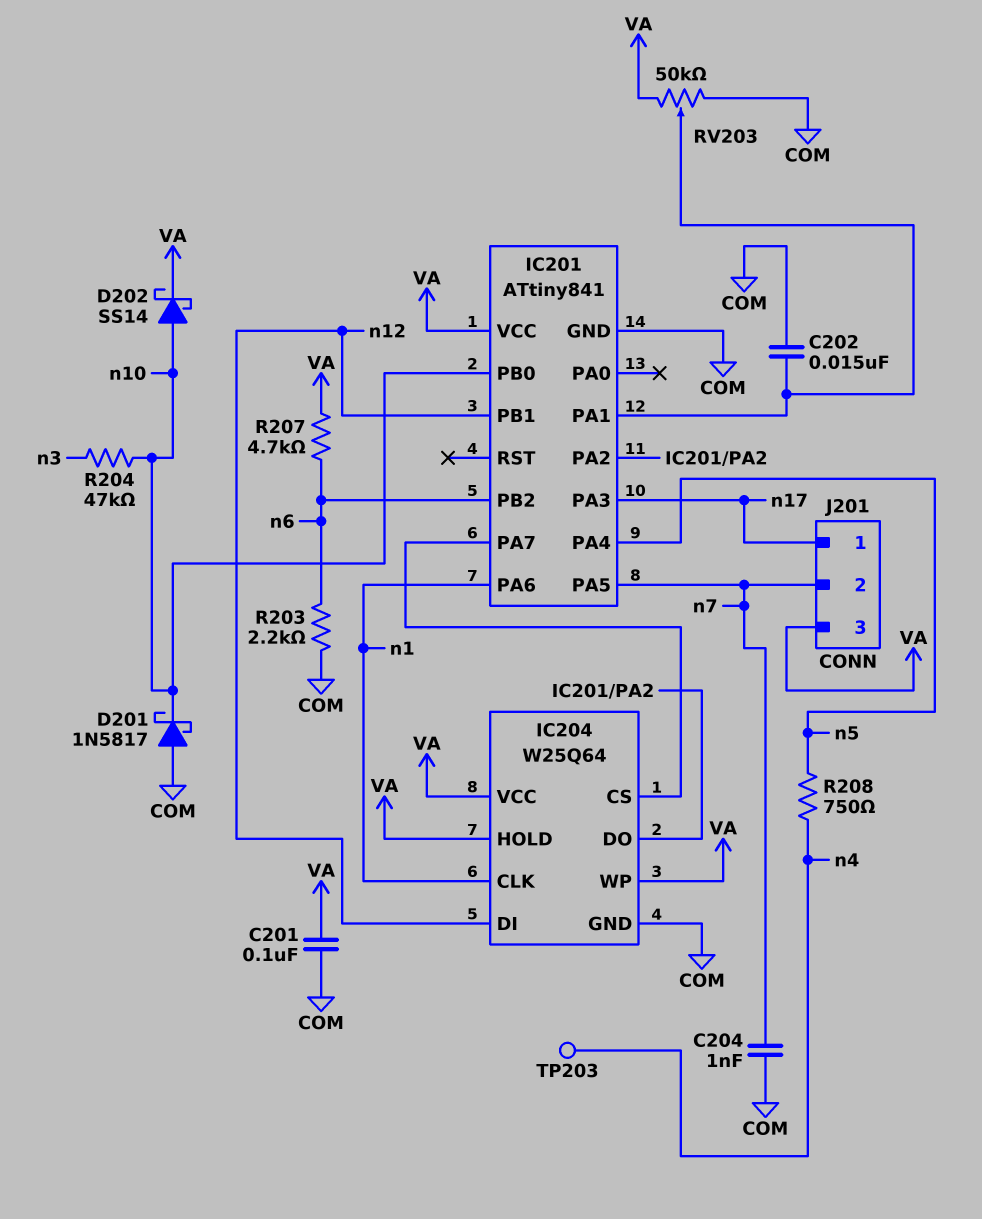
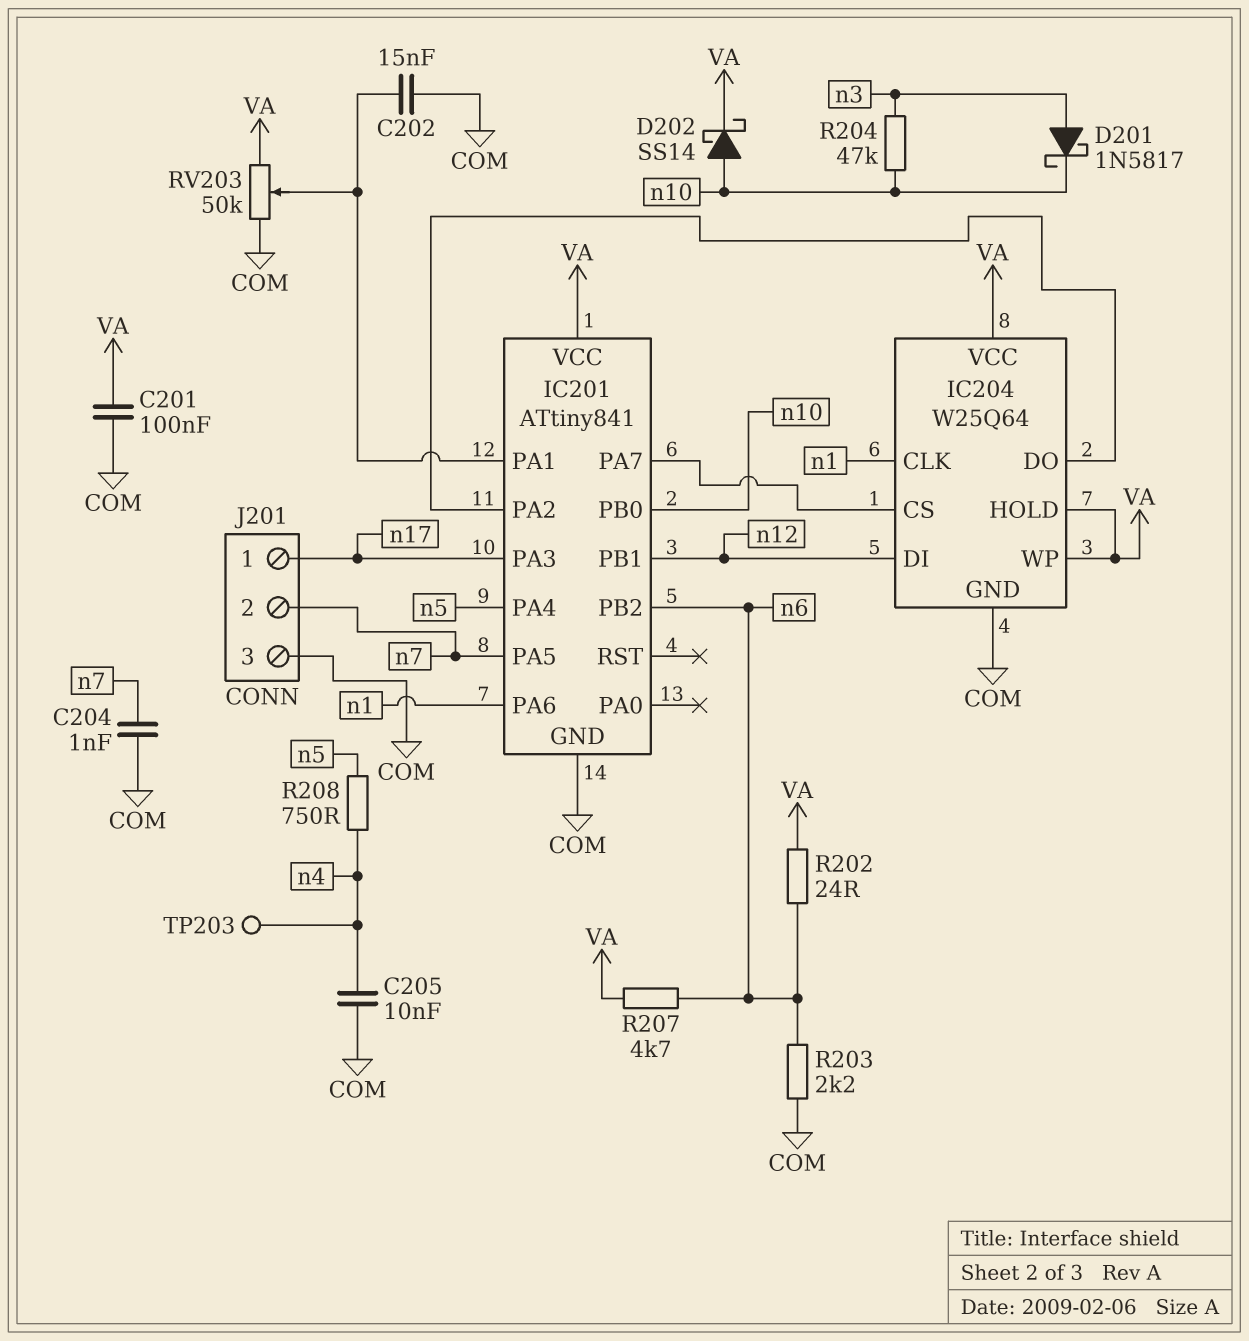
C205: none -> 10nF (COM, n4)
D201: schottky 1N5817 (A COM, K n10) -> schottky 1N5817 (A n3, K n10)
J201 pin 3: VA -> COM
R202: none -> 24 (VA, n6)

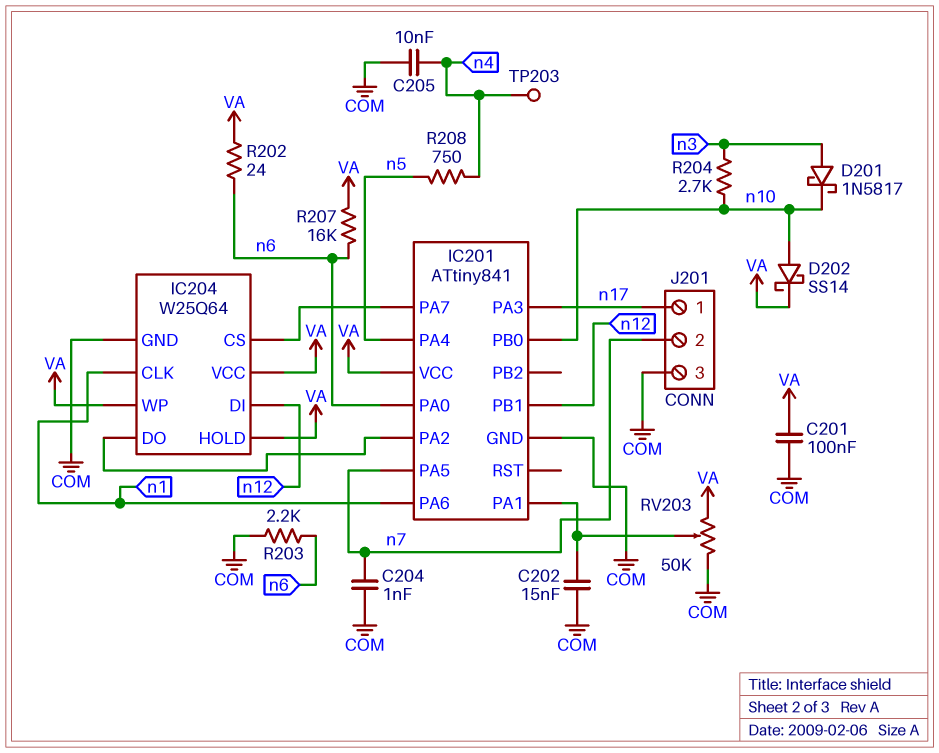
IC201 pin PA0: none -> n6
IC201 pin PB2: n6 -> none
R204: 47k (n3, n10) -> 2.7k (n3, n10)
R207: 4.7k (VA, n6) -> 16k (VA, n6)

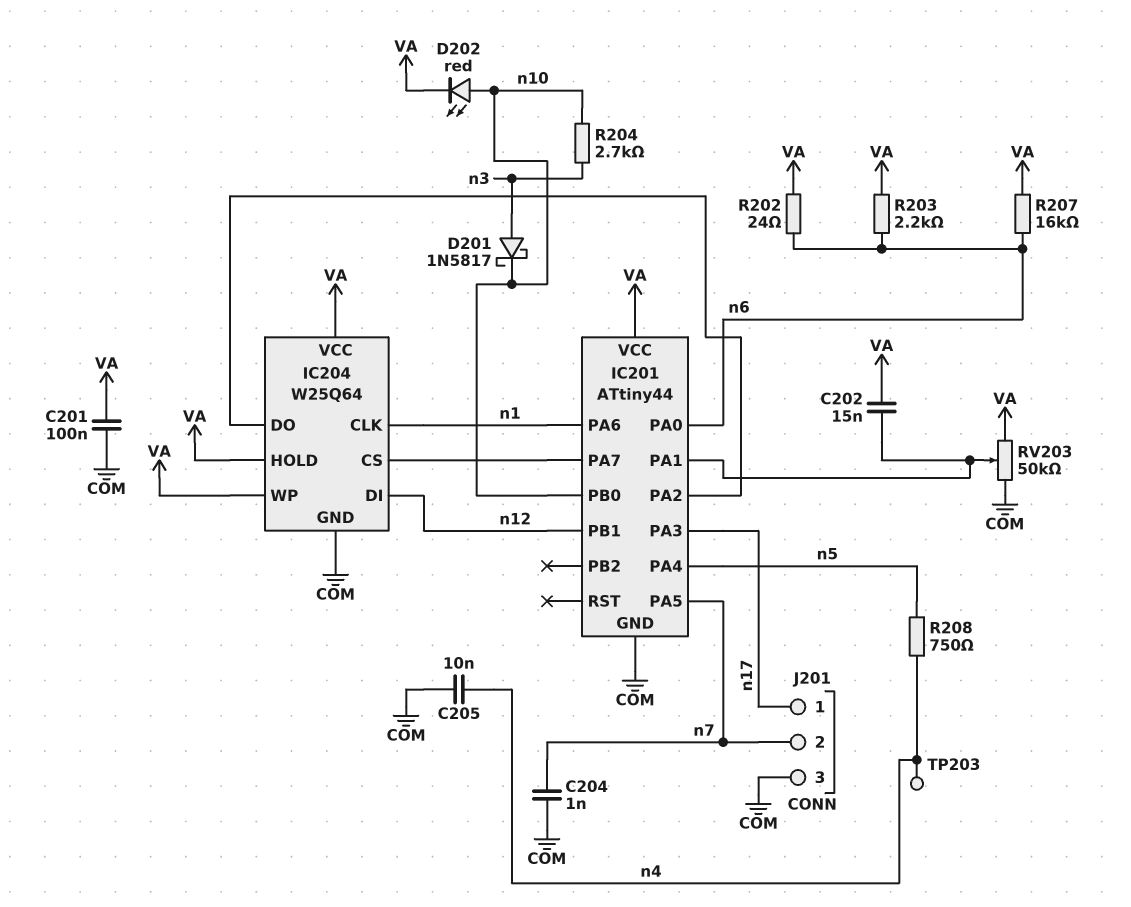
C202: 15nF (COM, IC201/PA1) -> 15nF (IC201/PA1, VA)
D202: schottky SS14 (A n10, K VA) -> LED red (A n10, K VA)
IC201: ATtiny841 -> ATtiny44
R203: 2.2k (COM, n6) -> 2.2k (VA, n6)

